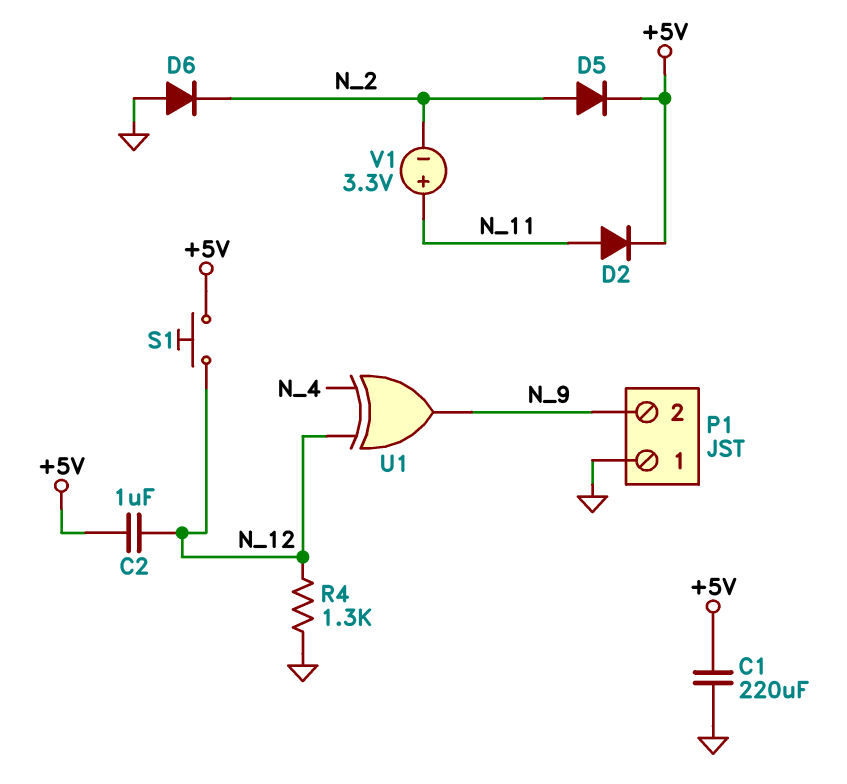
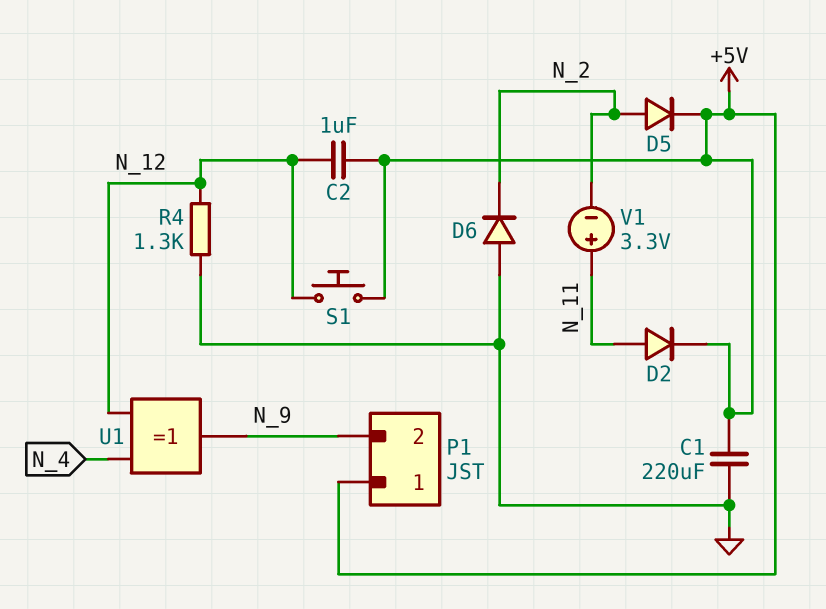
P1 pin 1: GND -> +5V

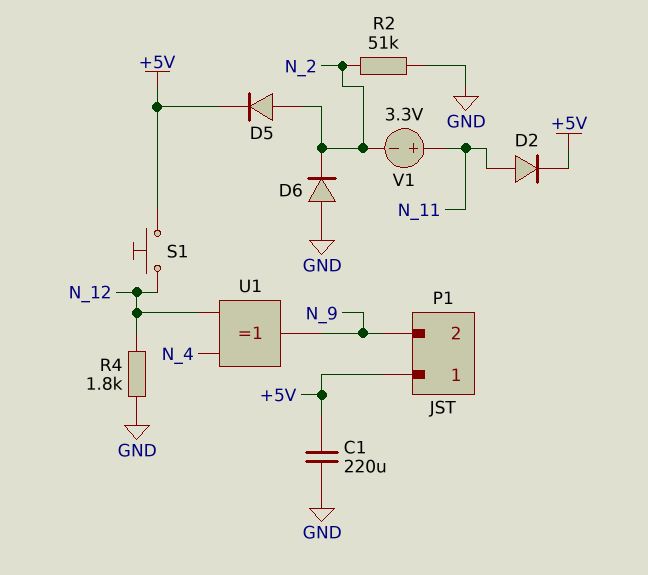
C2: 1uF (+5V, N_12) -> none
R2: none -> 51k (GND, N_2)
R4: 1.3k (GND, N_12) -> 1.8k (GND, N_12)

